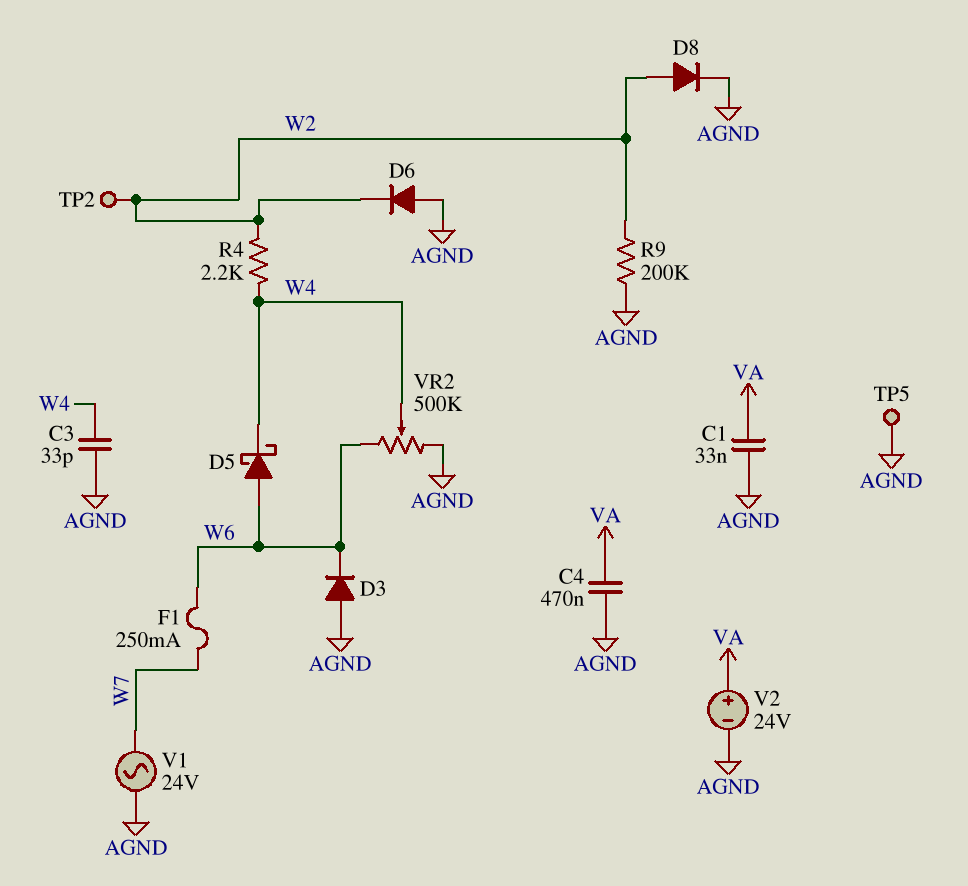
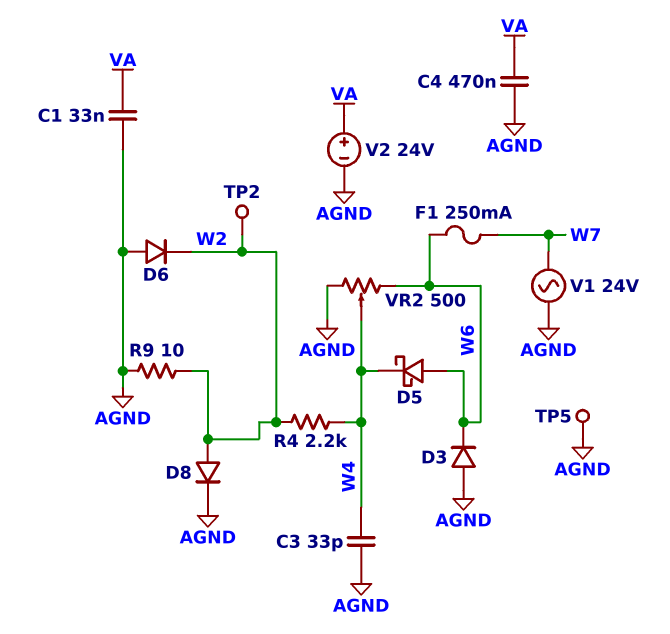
R9: 200k (AGND, W2) -> 10 (AGND, W2)
VR2: 500k (AGND, W6, wiper W4) -> 500 (AGND, W6, wiper W4)

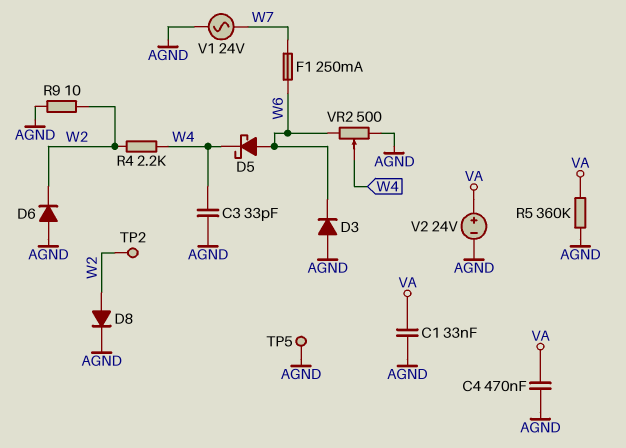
R5: none -> 360k (AGND, VA)

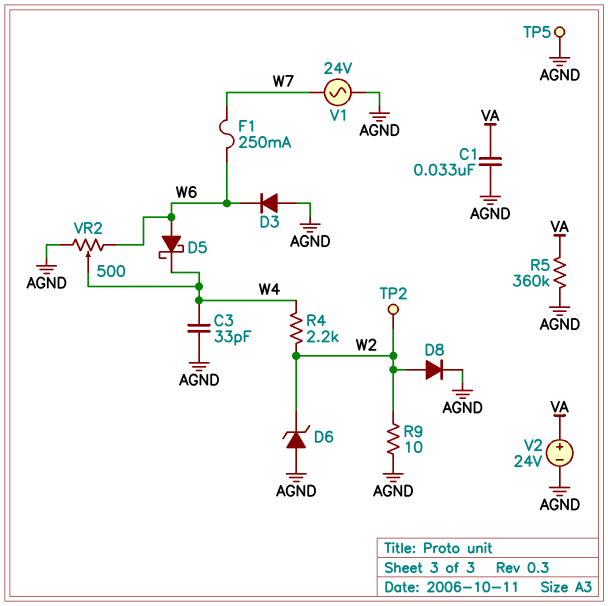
C4: 470nF (AGND, VA) -> none
D6: diode (A AGND, K W2) -> zener (A AGND, K W2)

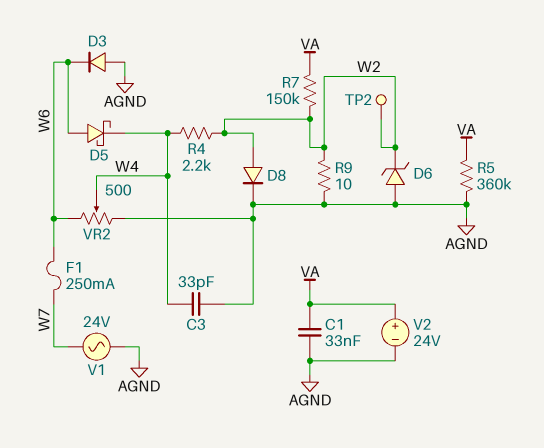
R7: none -> 150k (VA, W2)
TP5: test point (AGND) -> none

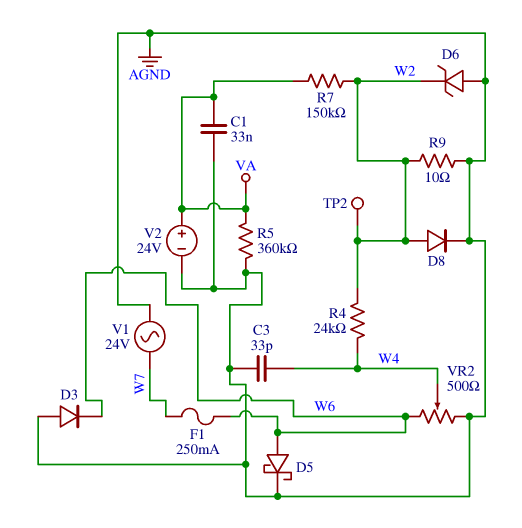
D5: schottky (A W6, K W4) -> schottky (A W6, K AGND)
R4: 2.2k (W2, W4) -> 24k (W2, W4)

